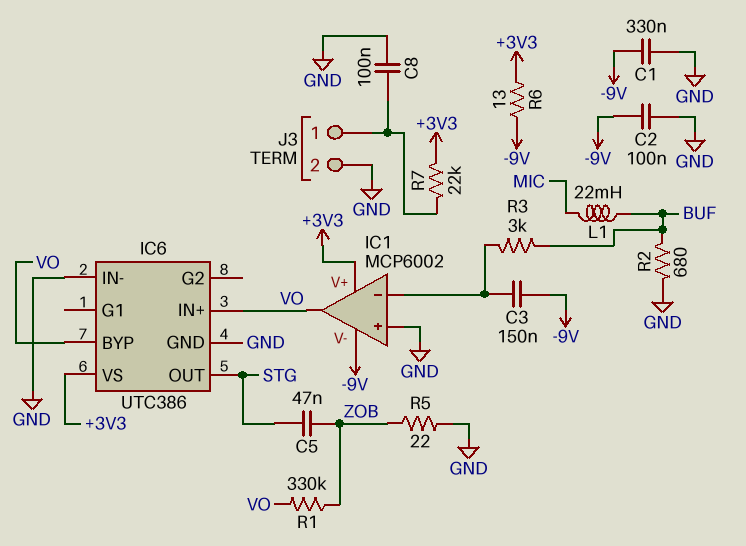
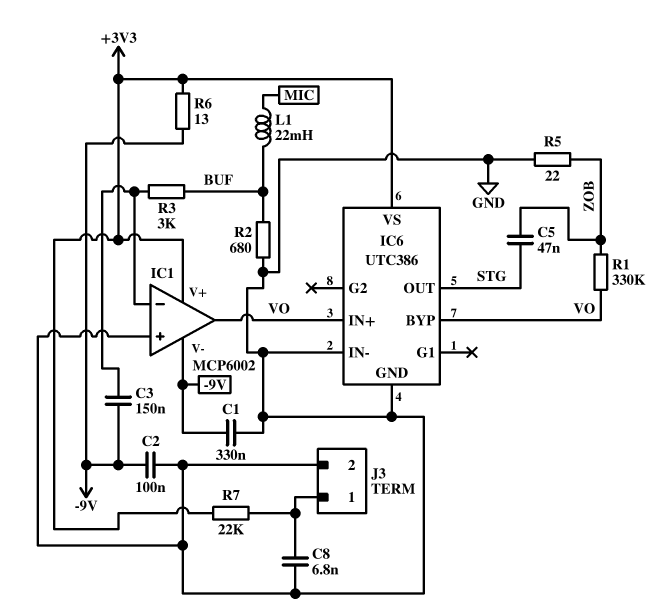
C8: 100nF (GND, J3/1) -> 6.8nF (GND, J3/1)

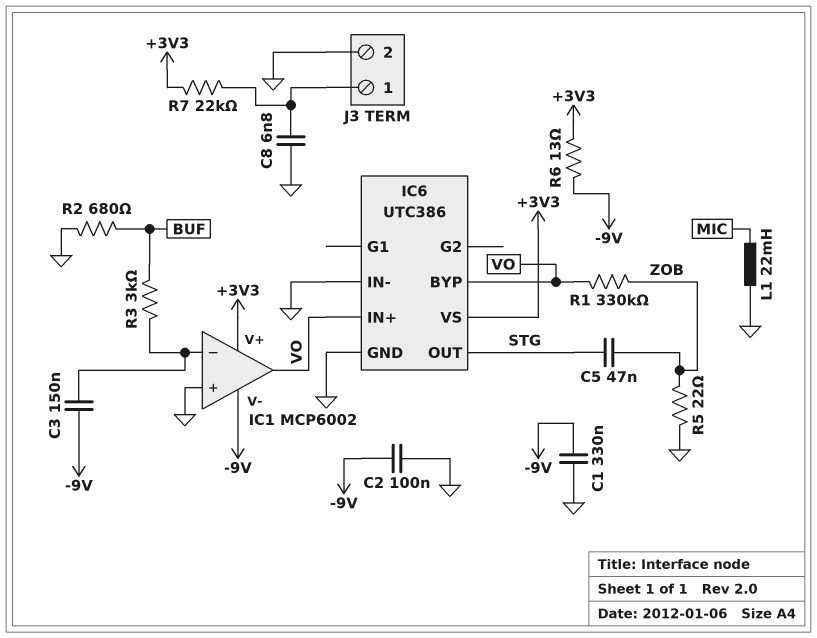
L1: 22mH (BUF, MIC) -> 22mH (GND, MIC)

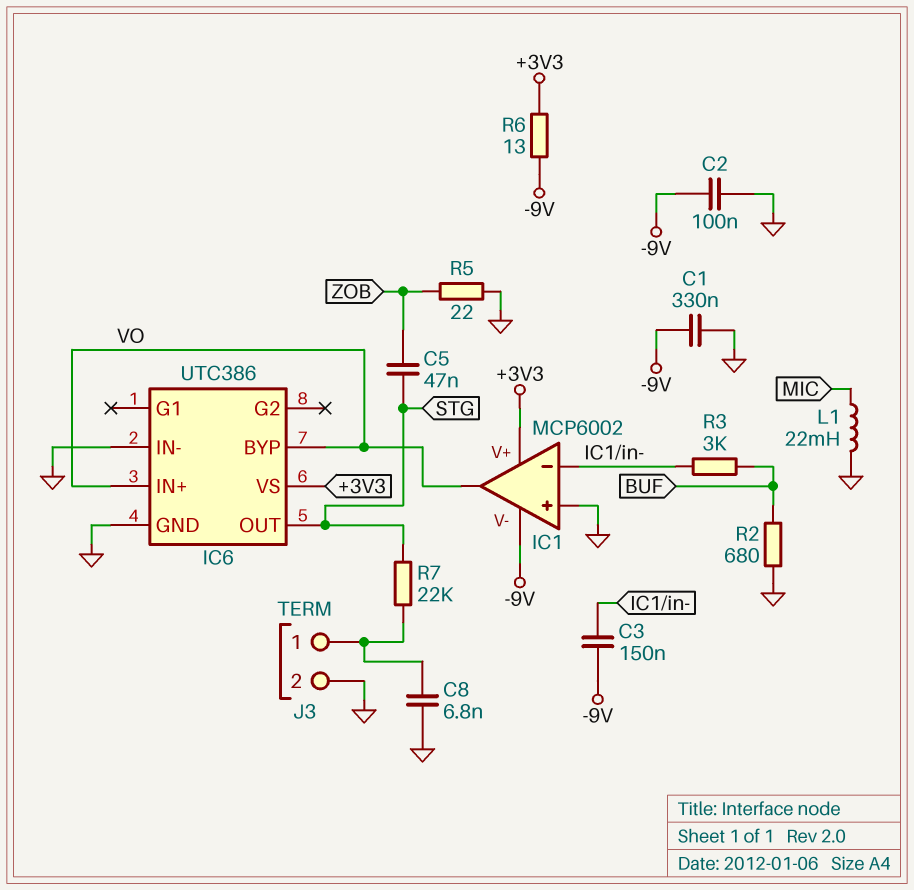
R1: 330k (VO, ZOB) -> none
R7: 22k (+3V3, J3/1) -> 22k (J3/1, STG)

